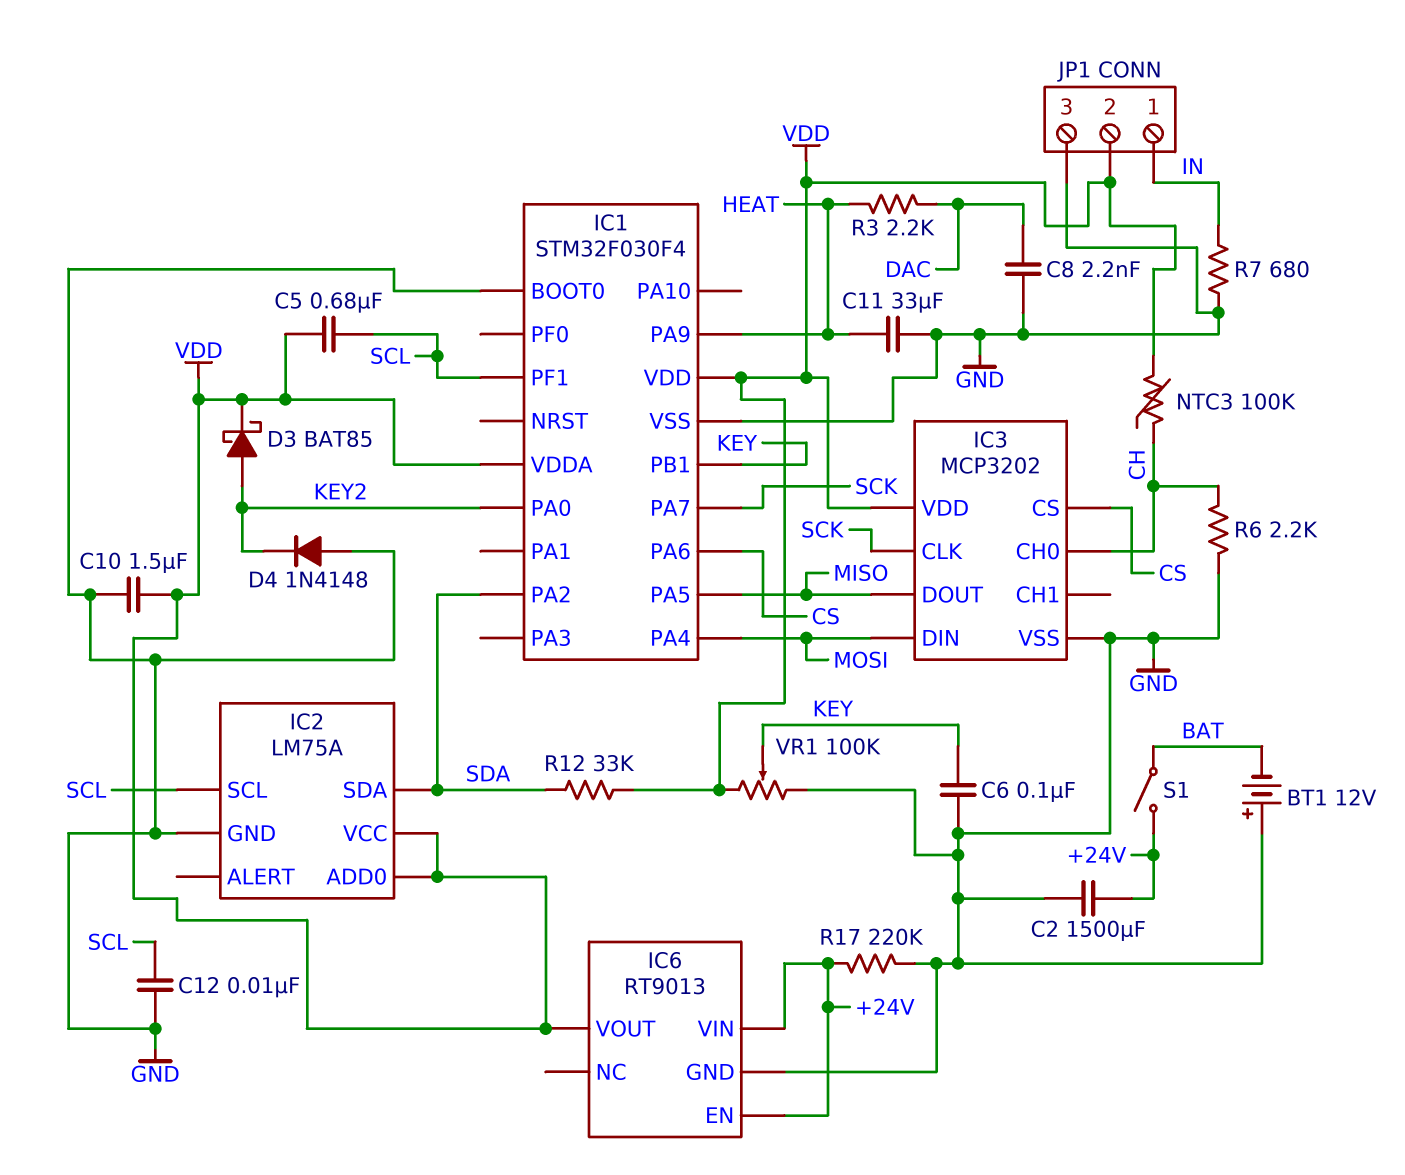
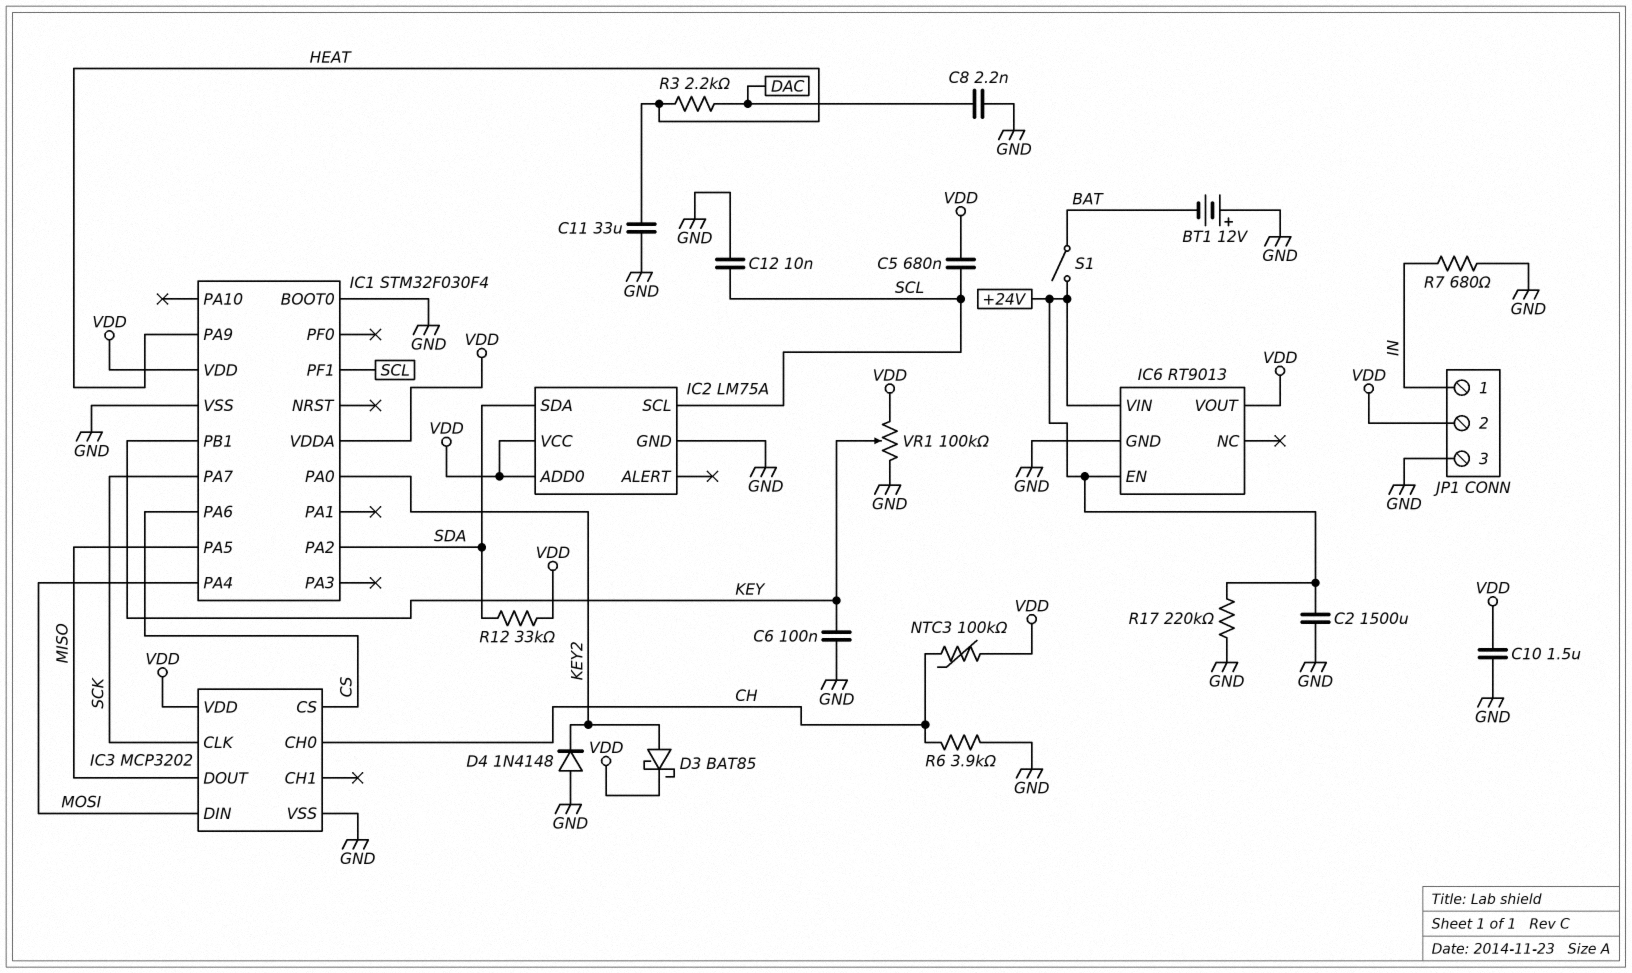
R6: 2.2k (CH, GND) -> 3.9k (CH, GND)

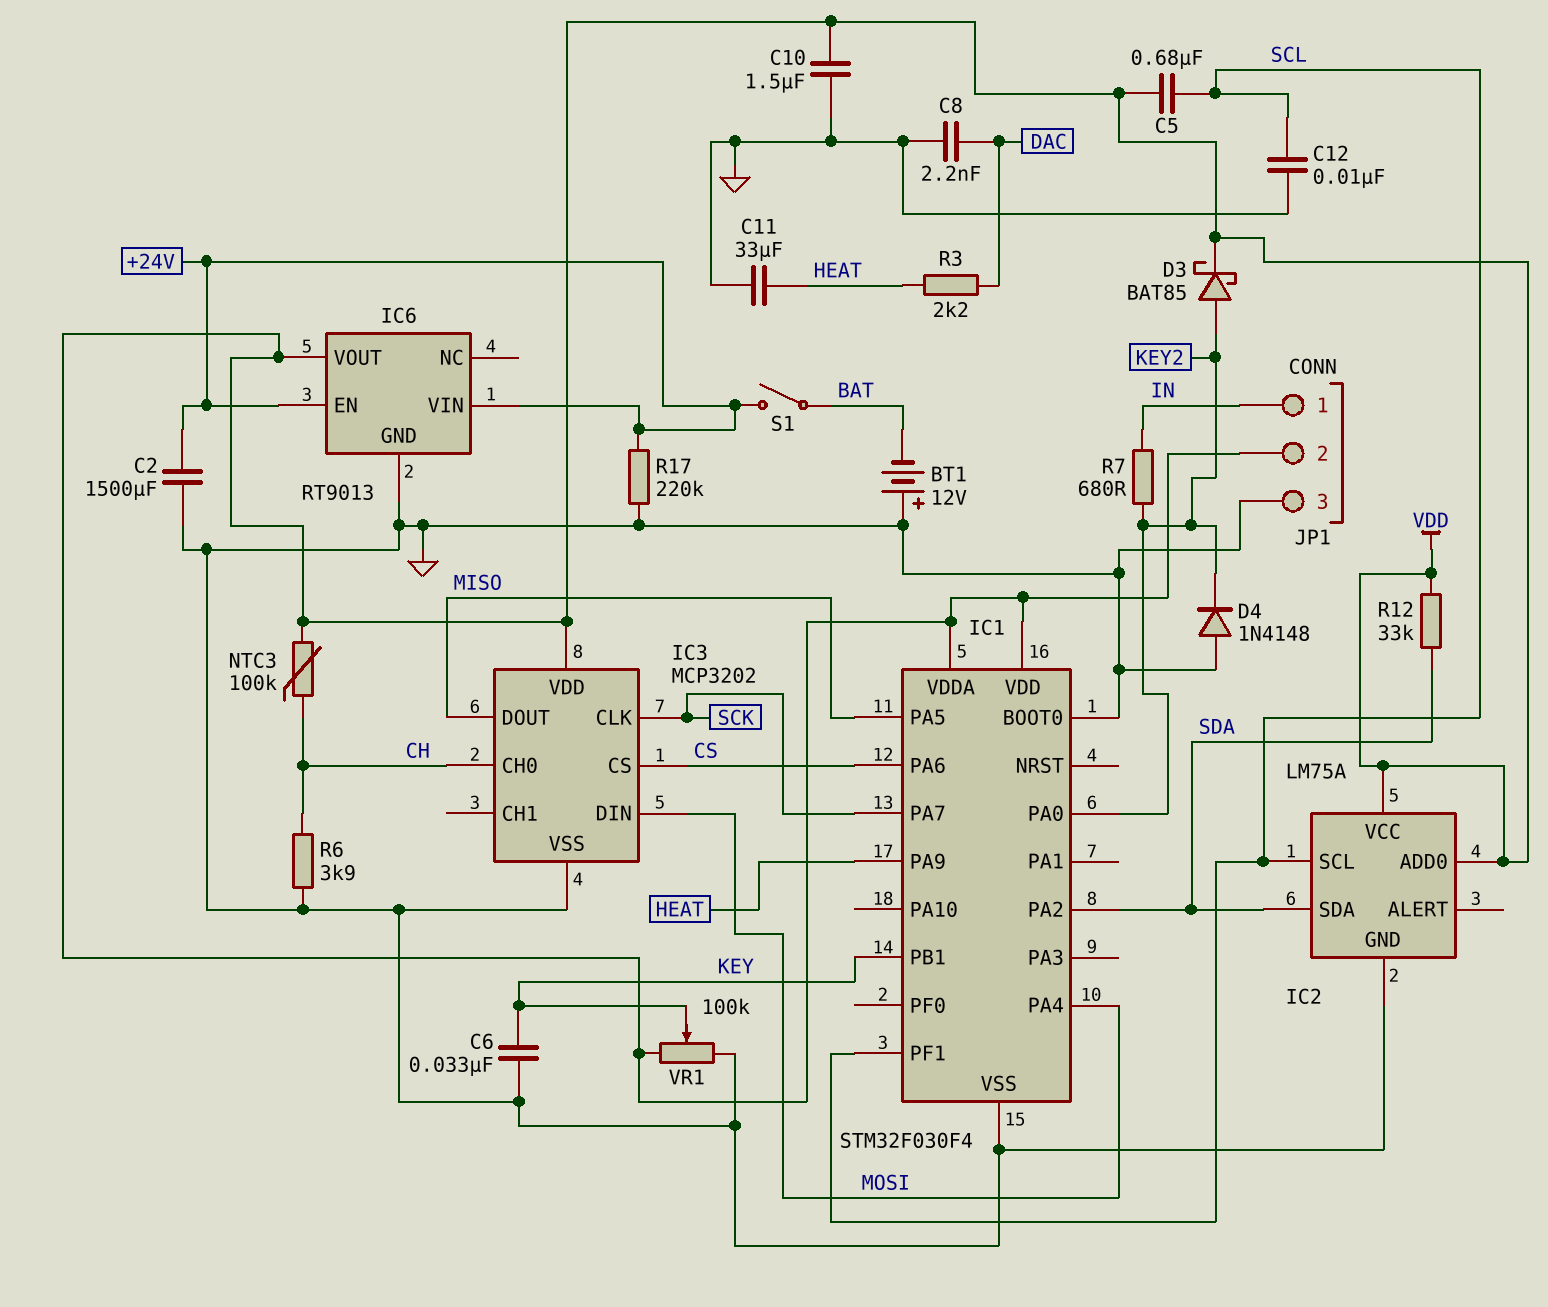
C6: 100nF (GND, KEY) -> 33nF (GND, KEY)
R7: 680 (GND, IN) -> 680 (IN, KEY2)

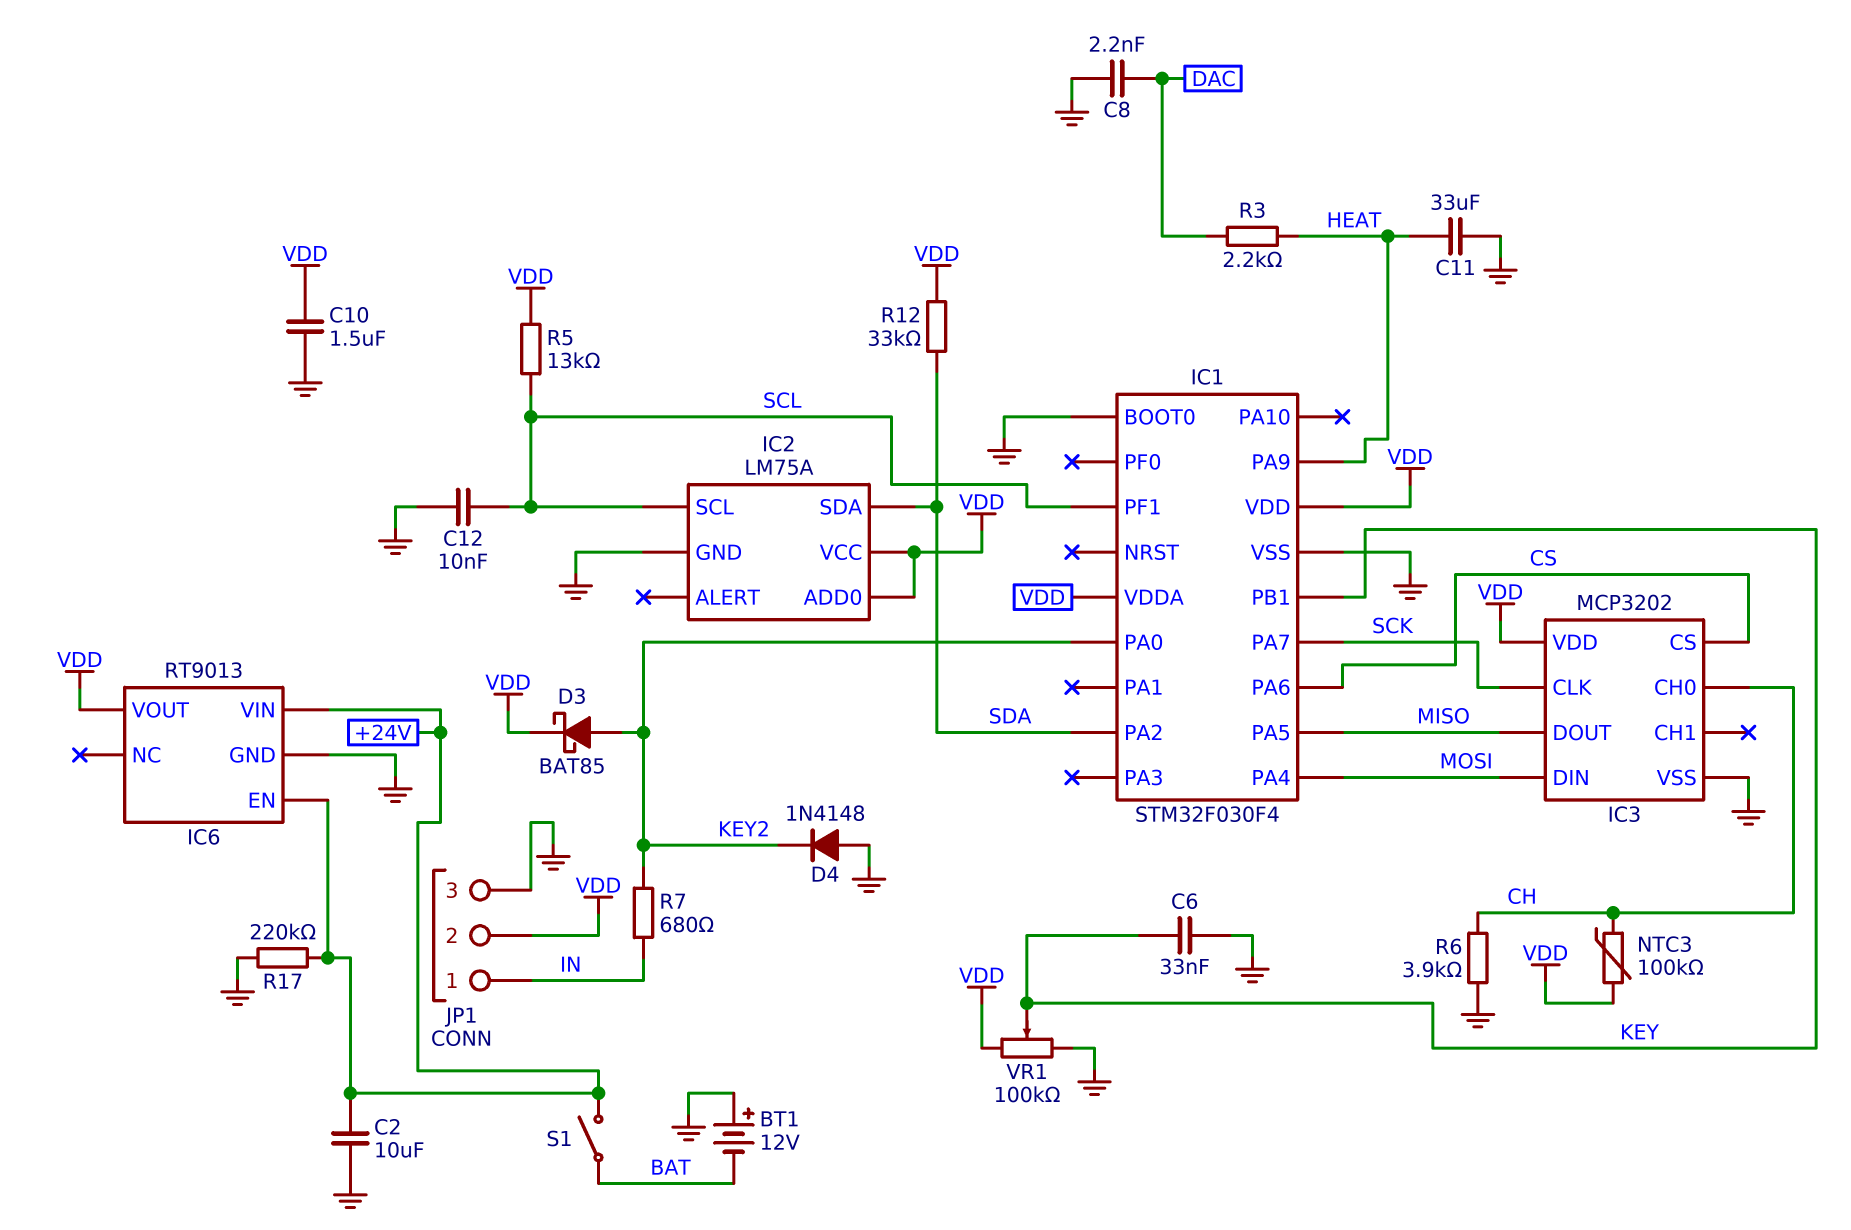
C2: 1500uF (+24V, GND) -> 10uF (+24V, GND)
C5: 680nF (SCL, VDD) -> none
R5: none -> 13k (SCL, VDD)

